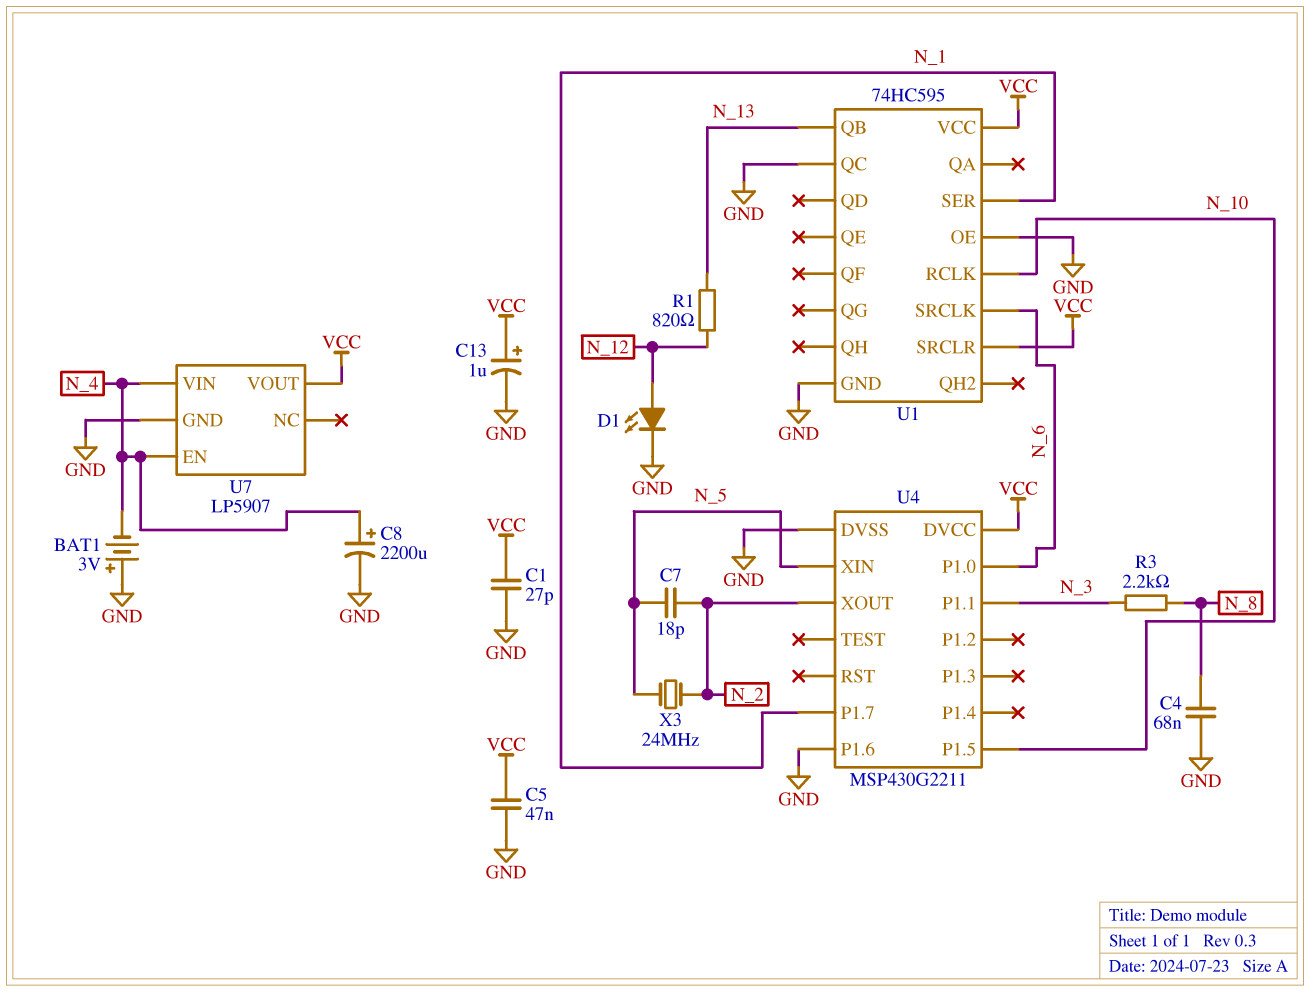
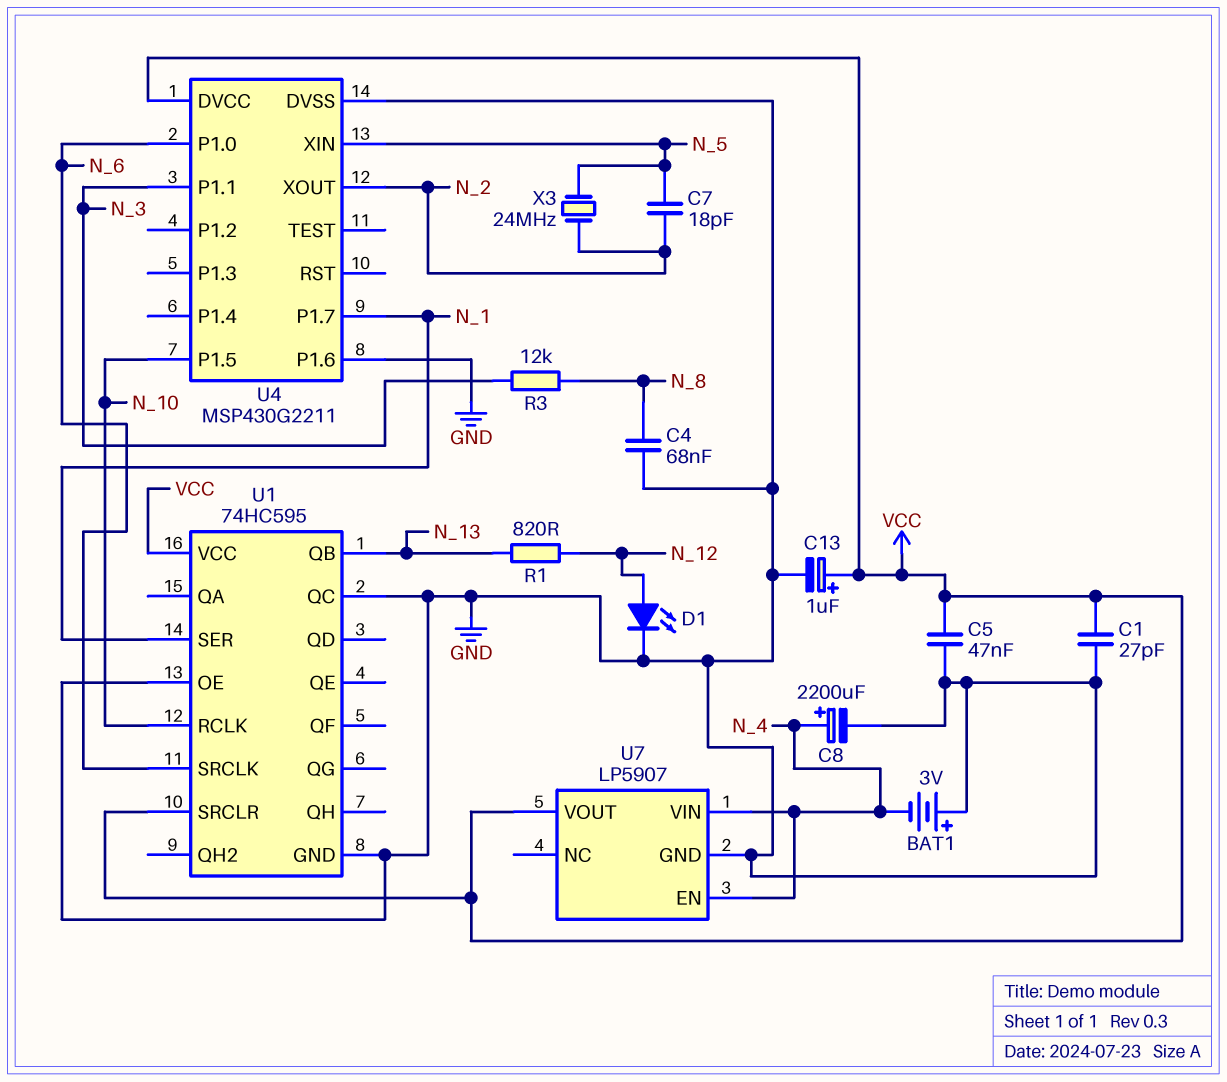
R3: 2.2k (N_3, N_8) -> 12k (N_3, N_8)

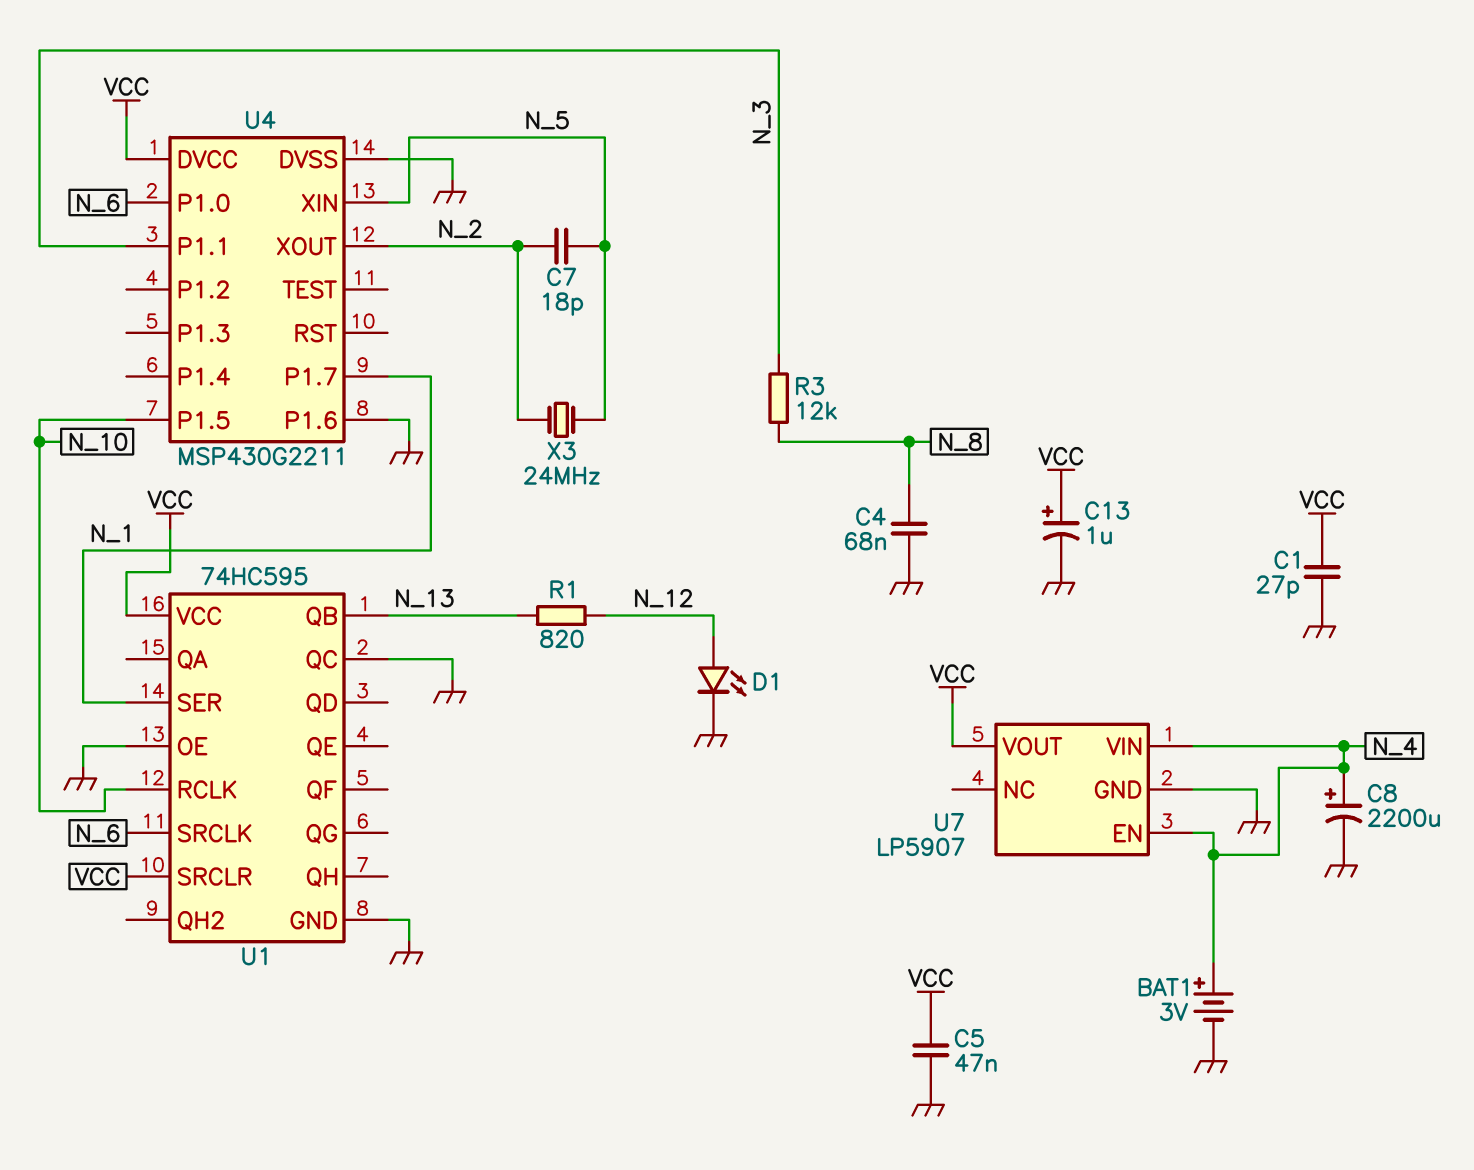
BAT1: 3V (plus GND, minus N_4) -> 3V (plus N_4, minus GND)

